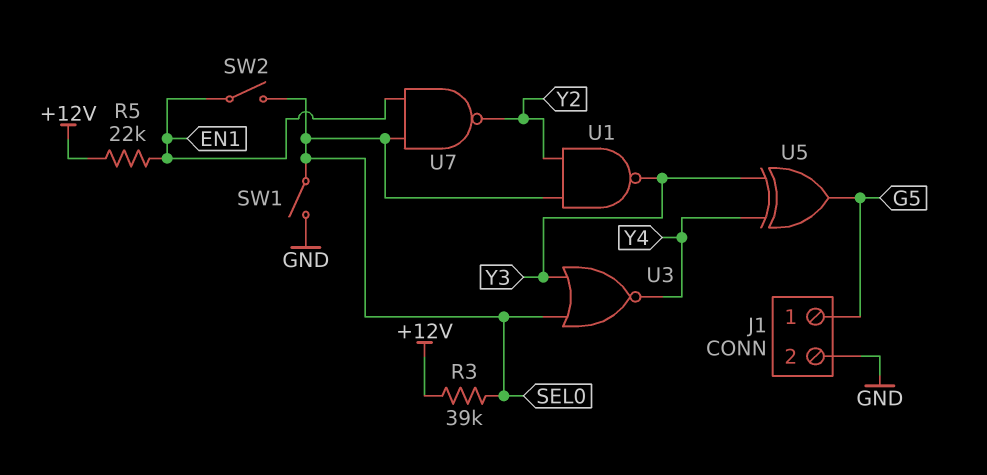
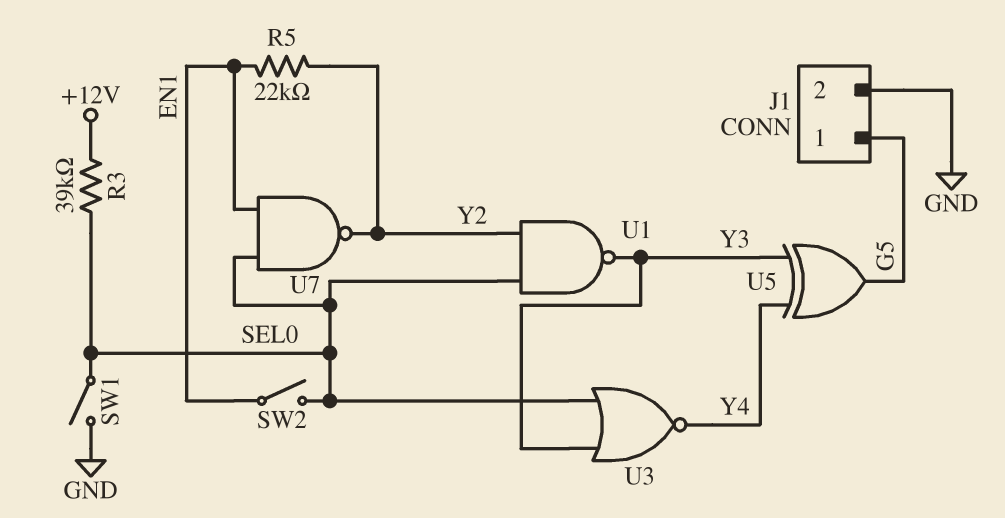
R5: 22k (+12V, EN1) -> 22k (EN1, Y2)

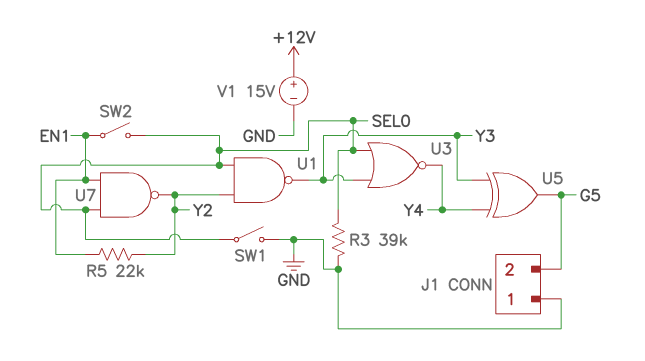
J1 pin 1: G5 -> GND
J1 pin 2: GND -> G5
R3: 39k (+12V, SEL0) -> 39k (GND, SEL0)
V1: none -> 15V (plus +12V, minus GND)

